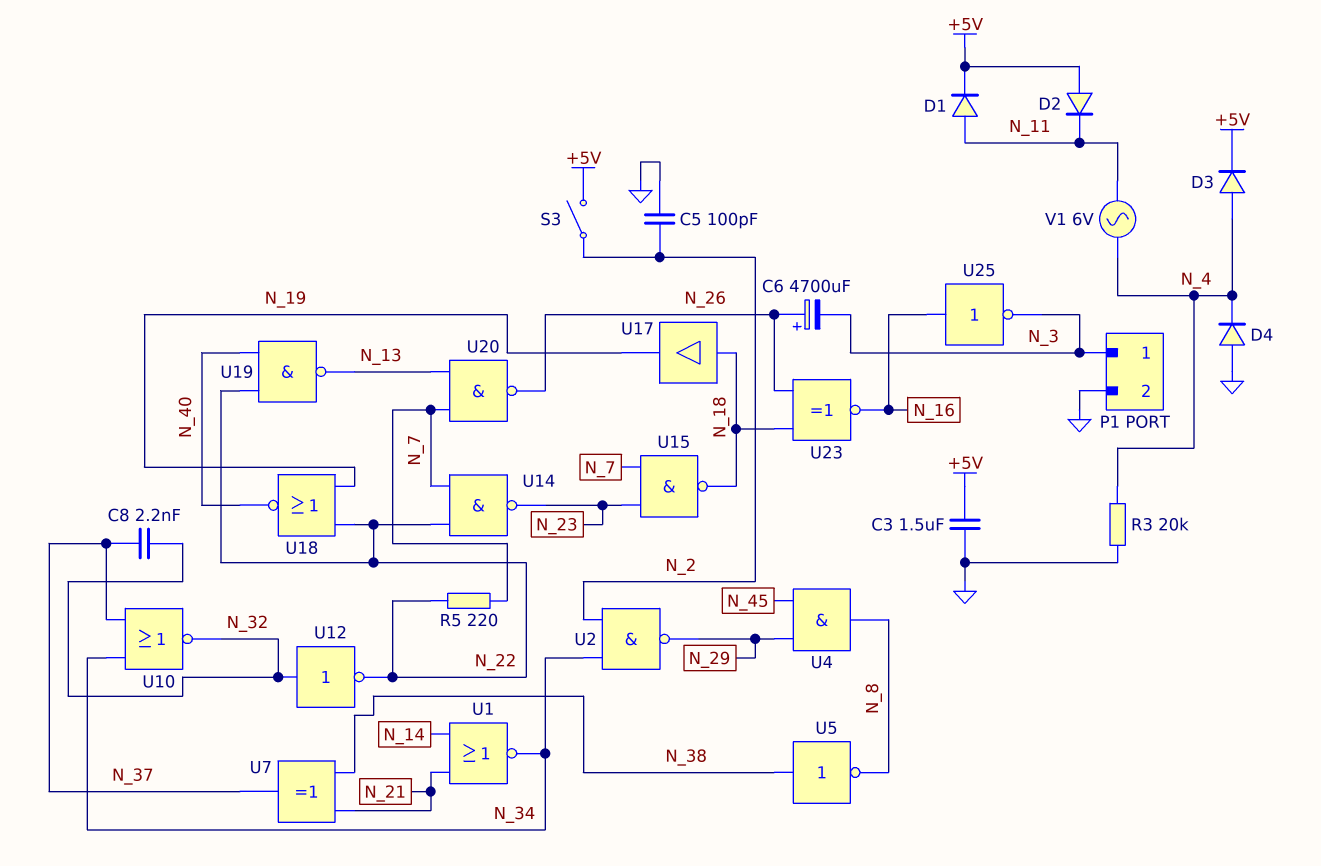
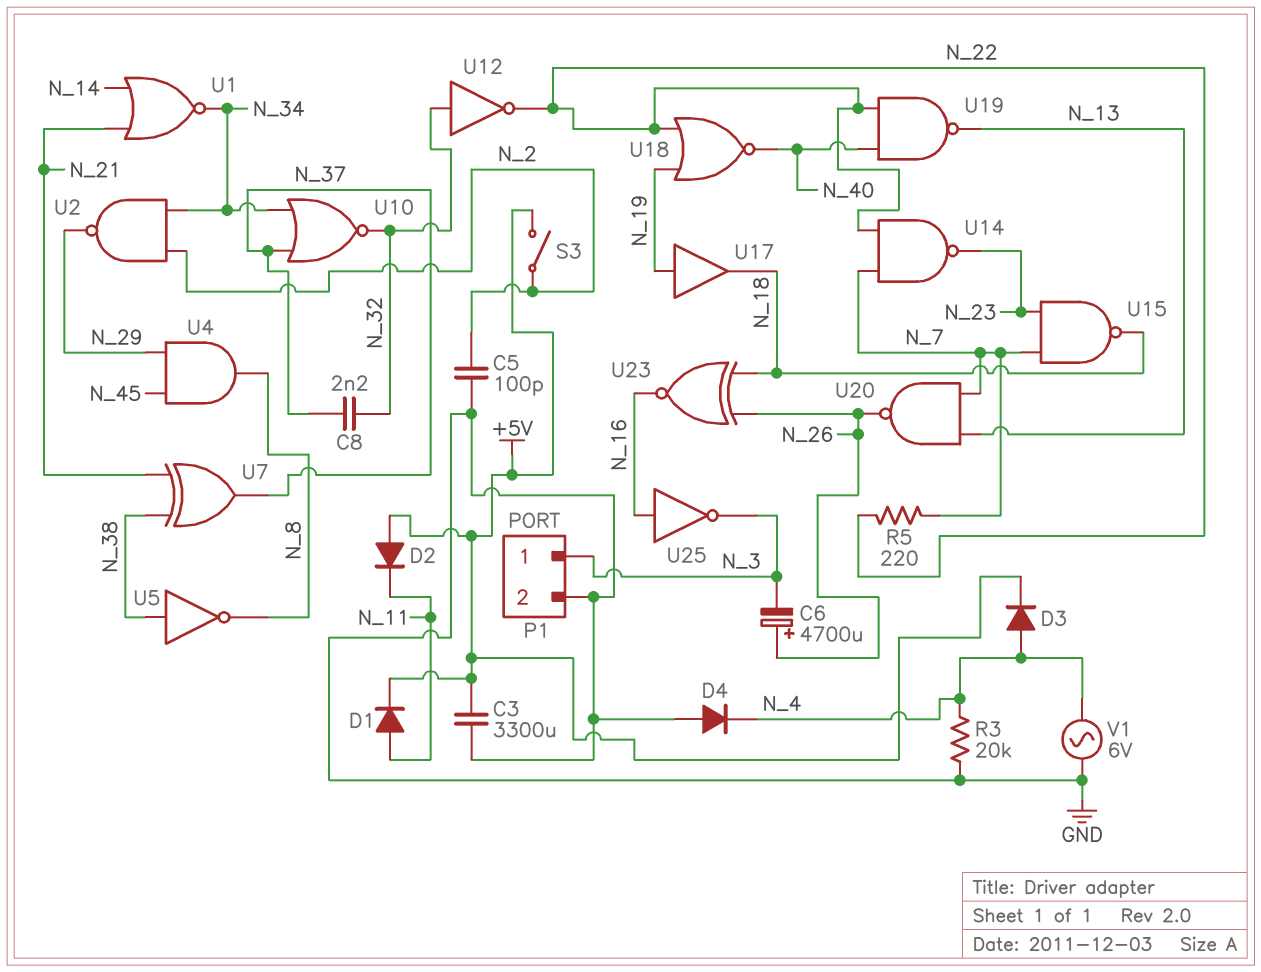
C3: 1.5uF (+5V, GND) -> 3300uF (+5V, GND)
U17: buffer (in N_18, out N_19) -> buffer (in N_19, out N_18)
V1: AC 6V (N_4, N_11) -> AC 6V (GND, N_4)

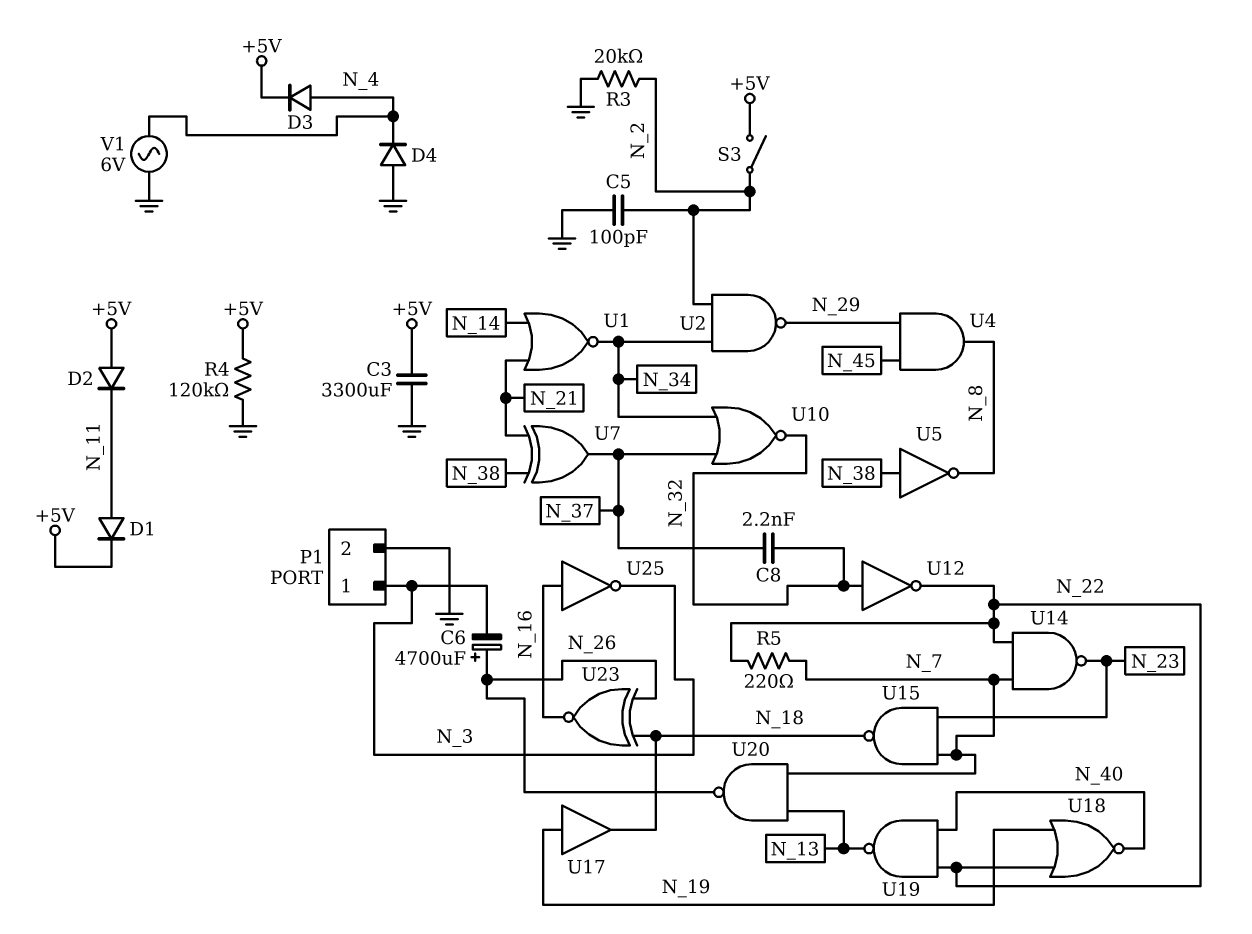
R3: 20k (GND, N_4) -> 20k (GND, N_2)
R4: none -> 120k (+5V, GND)

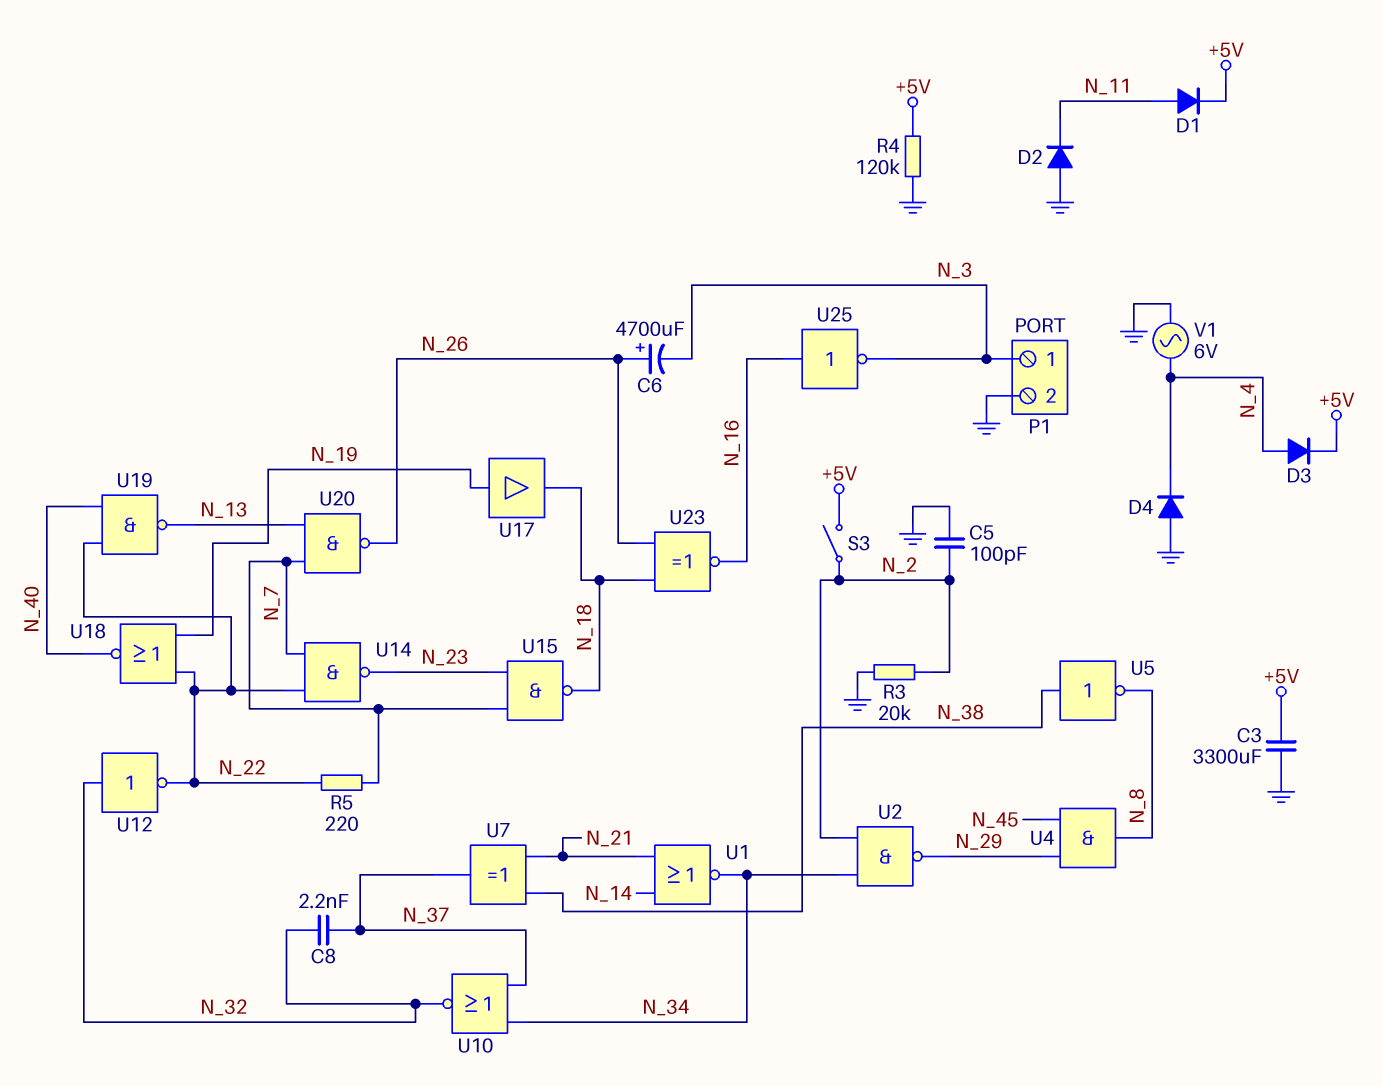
D2: diode (A +5V, K N_11) -> diode (A GND, K N_11)

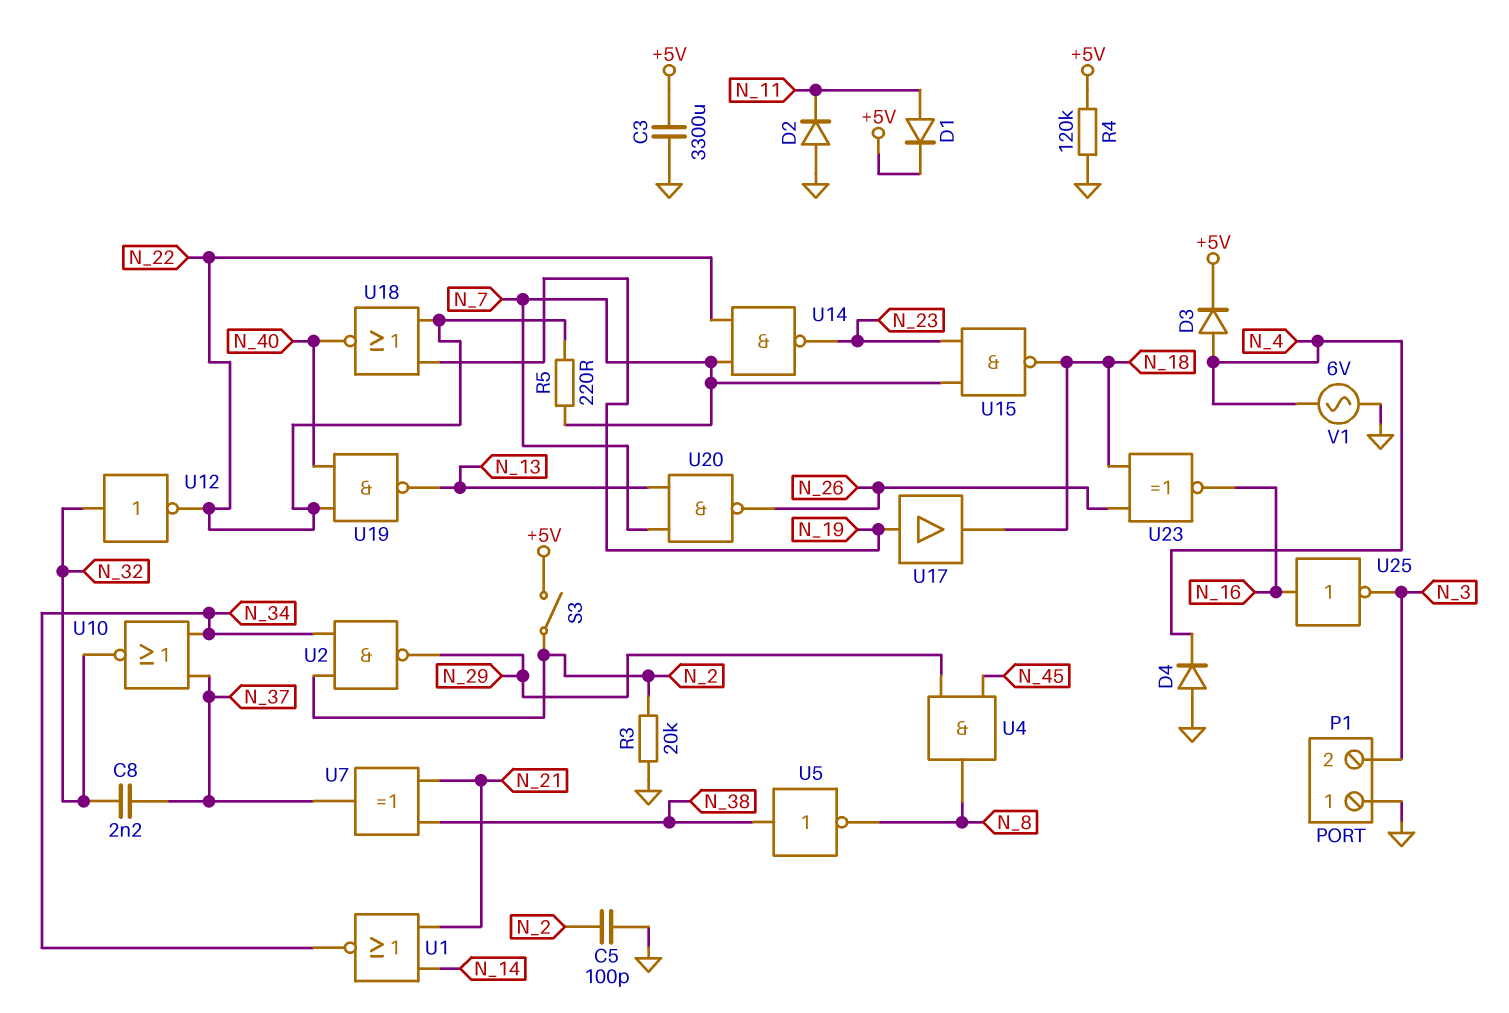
C6: 4700uF (plus N_26, minus N_3) -> none
P1 pin 1: N_3 -> GND
P1 pin 2: GND -> N_3

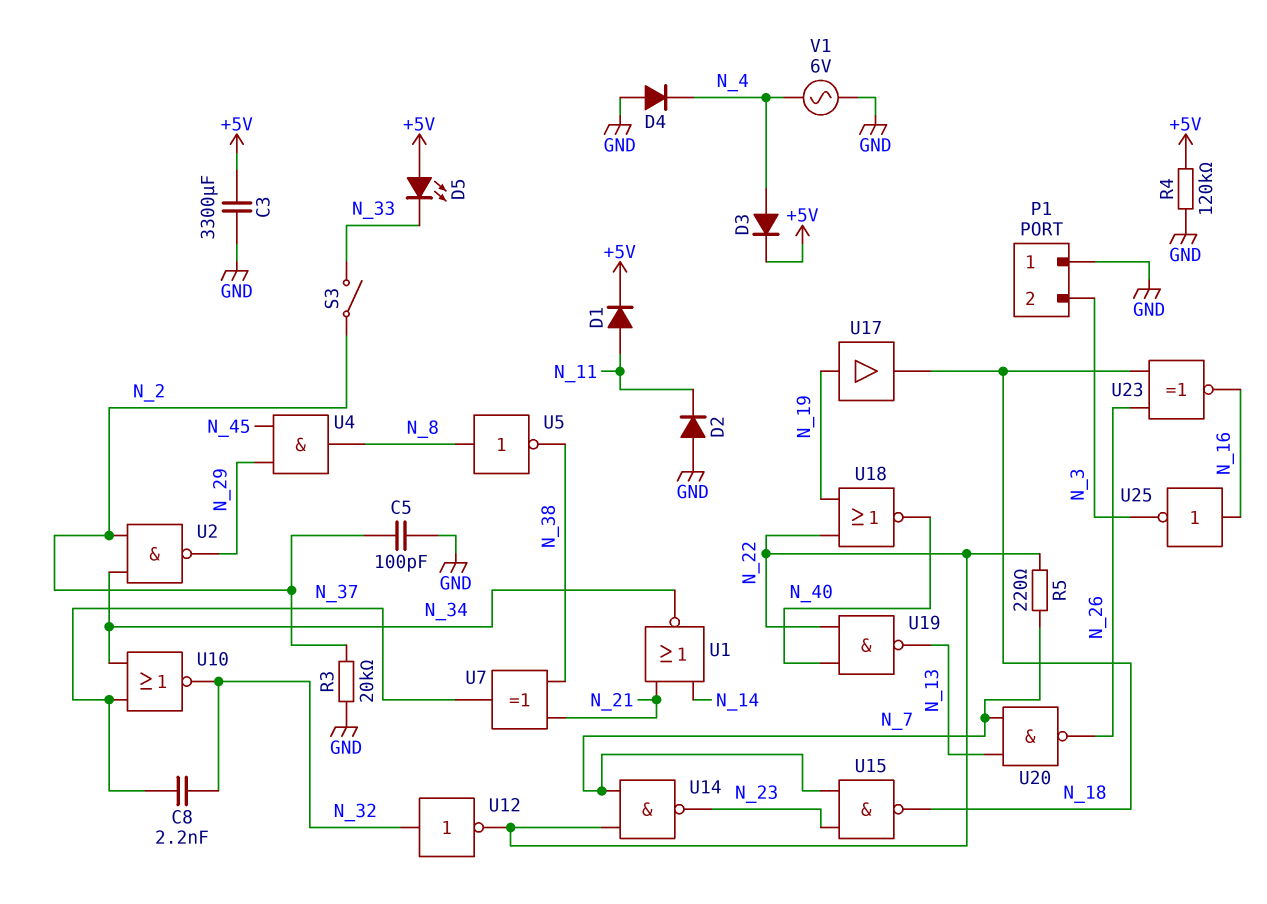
D5: none -> LED (A +5V, K N_33)
S3: switch (+5V, N_2) -> switch (N_2, N_33)
U5: NOT (in N_38, out N_8) -> NOT (in N_8, out N_38)

